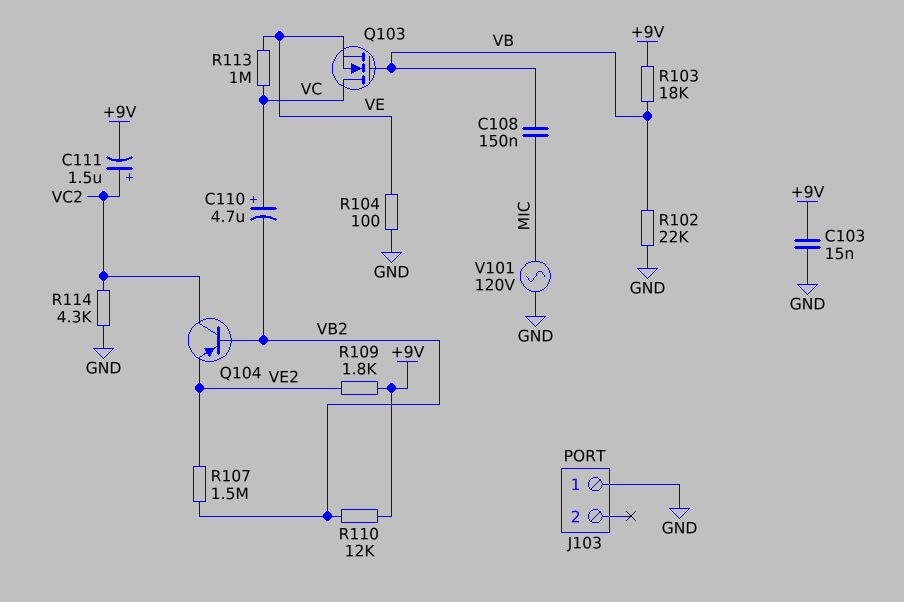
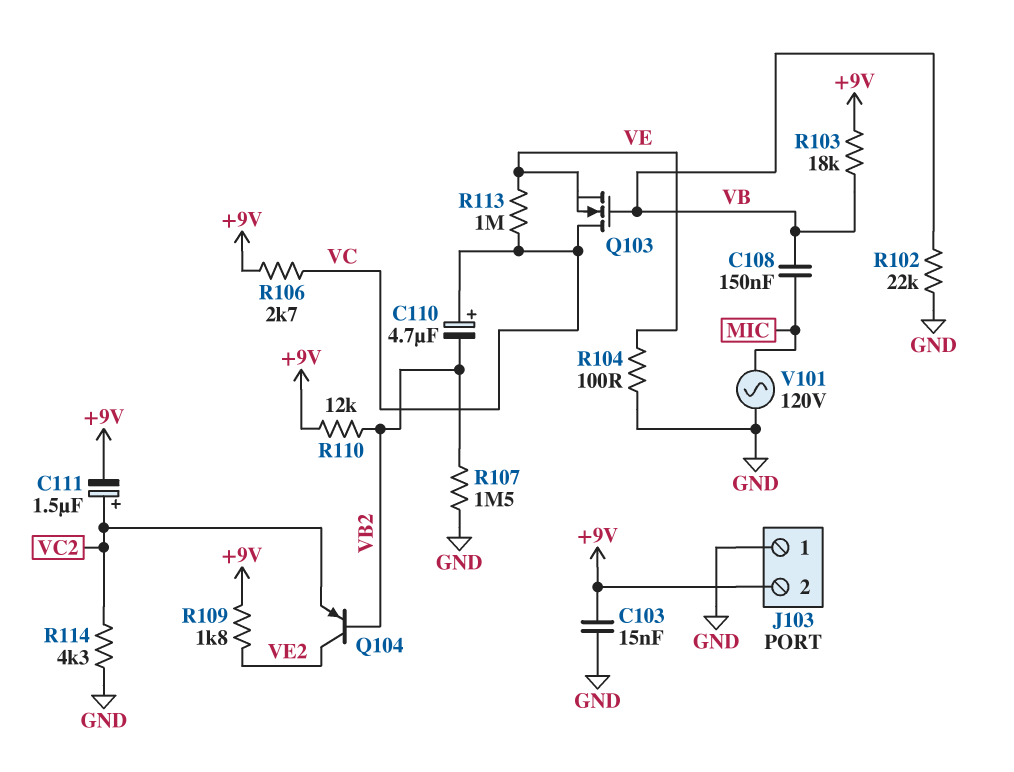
J103 pin 2: none -> +9V
Q104: PNP (B VB2, C VC2, E VE2) -> PNP (B VB2, C VE2, E VC2)
R106: none -> 2.7k (+9V, VC)
R107: 1.5M (VB2, VE2) -> 1.5M (GND, VB2)

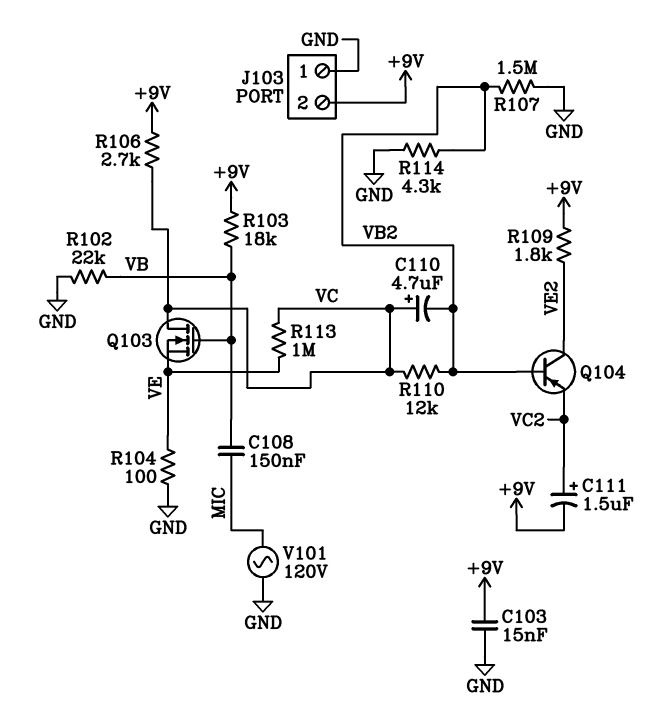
R110: 12k (+9V, VB2) -> 12k (VB2, VC)
R114: 4.3k (GND, VC2) -> 4.3k (GND, VB2)

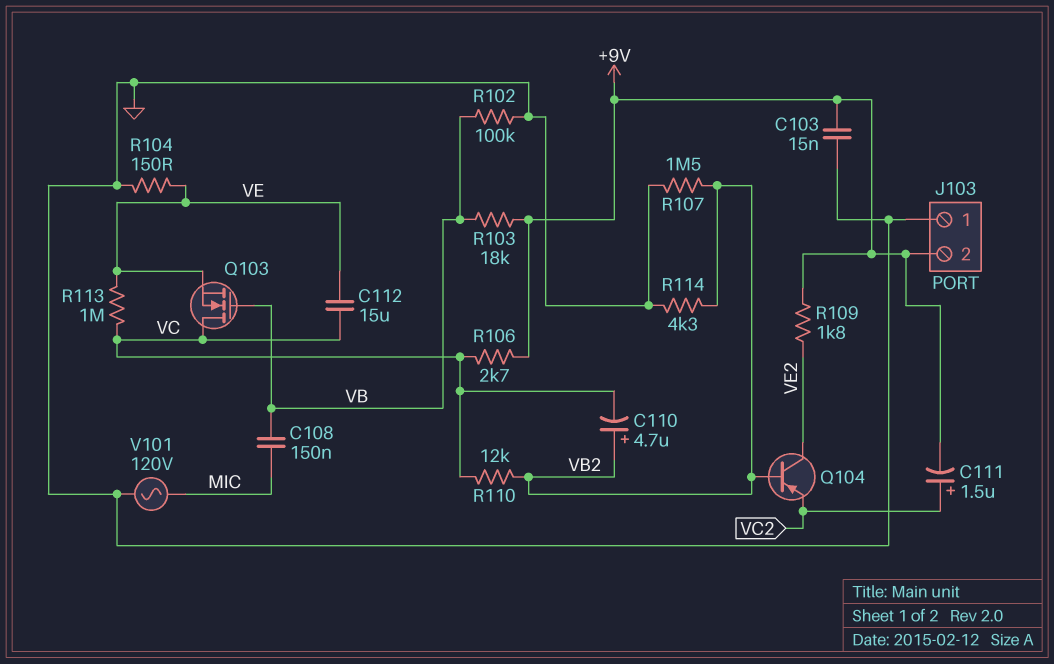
C110: 4.7uF (plus VC, minus VB2) -> 4.7uF (plus VB2, minus VC)
C112: none -> 15uF (VC, VE)
R102: 22k (GND, VB) -> 100k (GND, VB)
R104: 100 (GND, VE) -> 150 (GND, VE)

